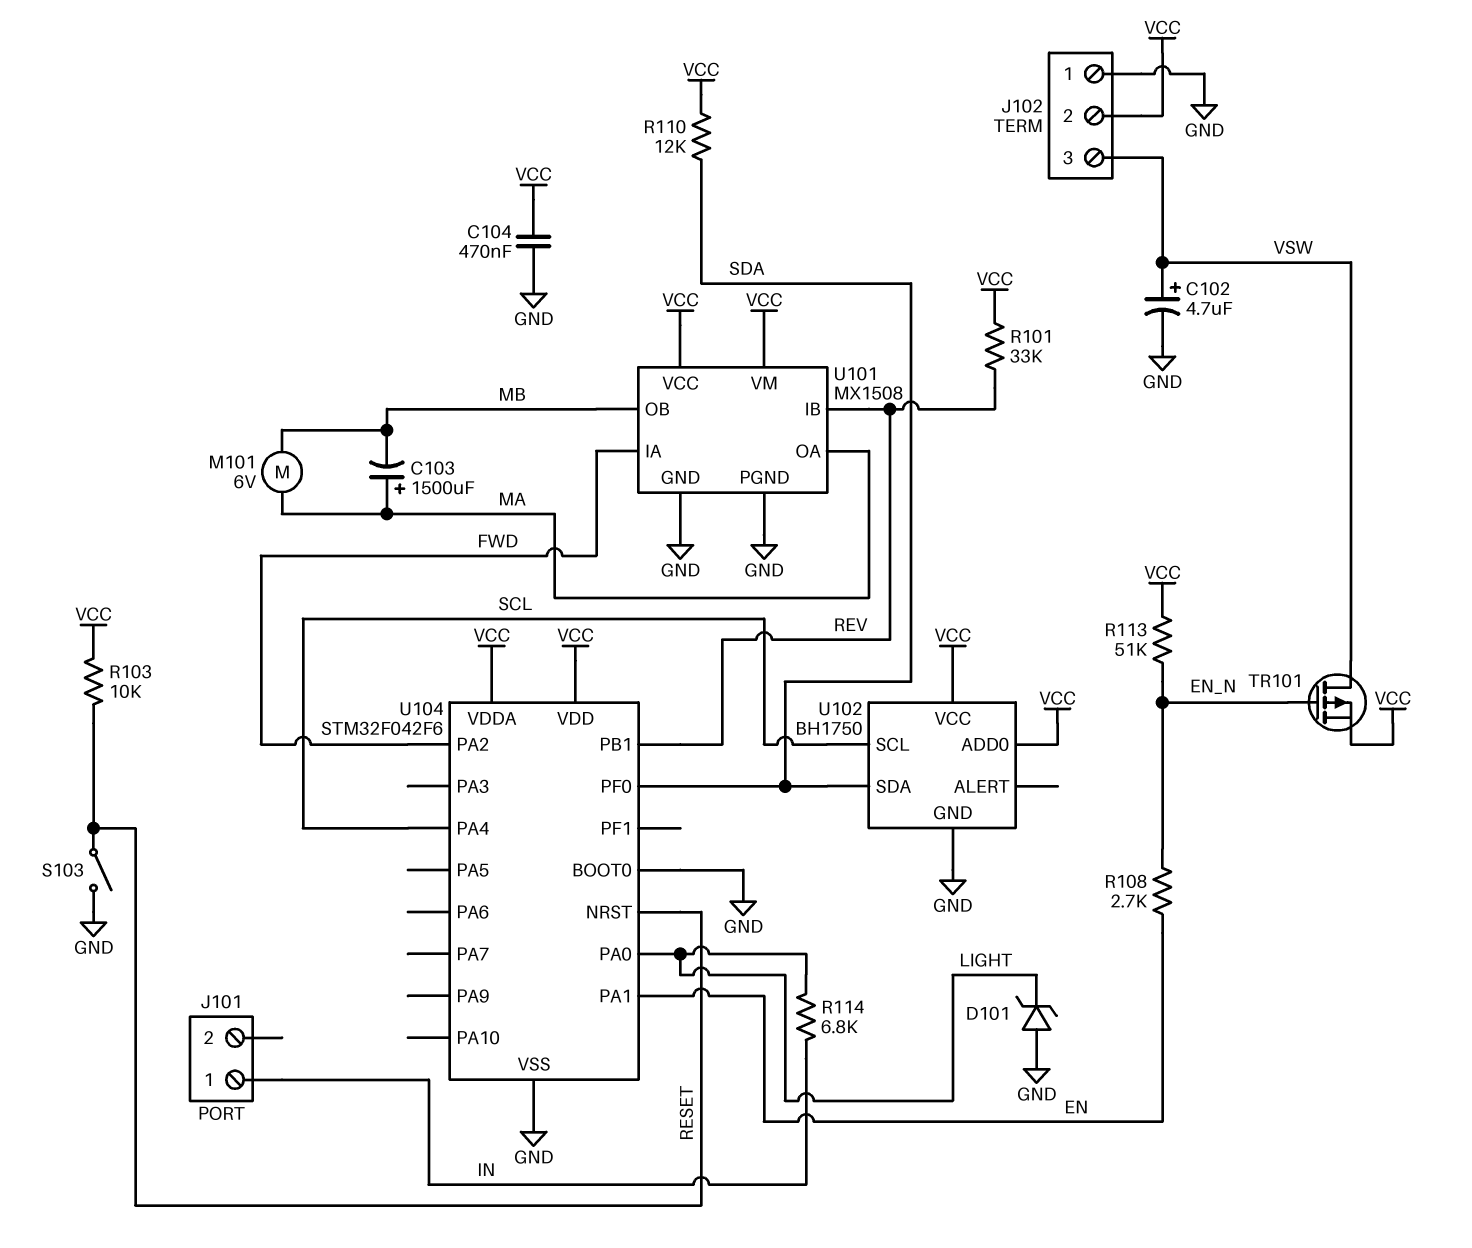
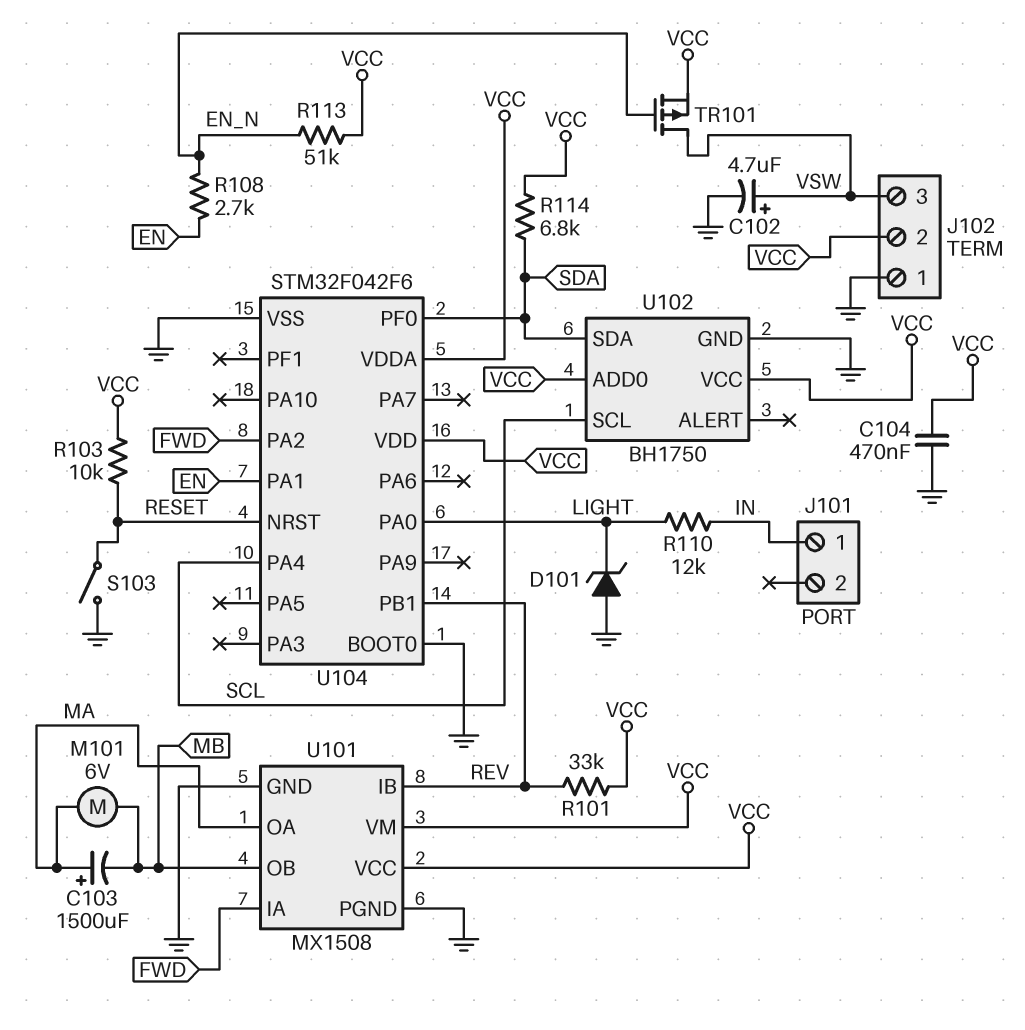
R110: 12k (SDA, VCC) -> 12k (IN, LIGHT)
R114: 6.8k (IN, LIGHT) -> 6.8k (SDA, VCC)

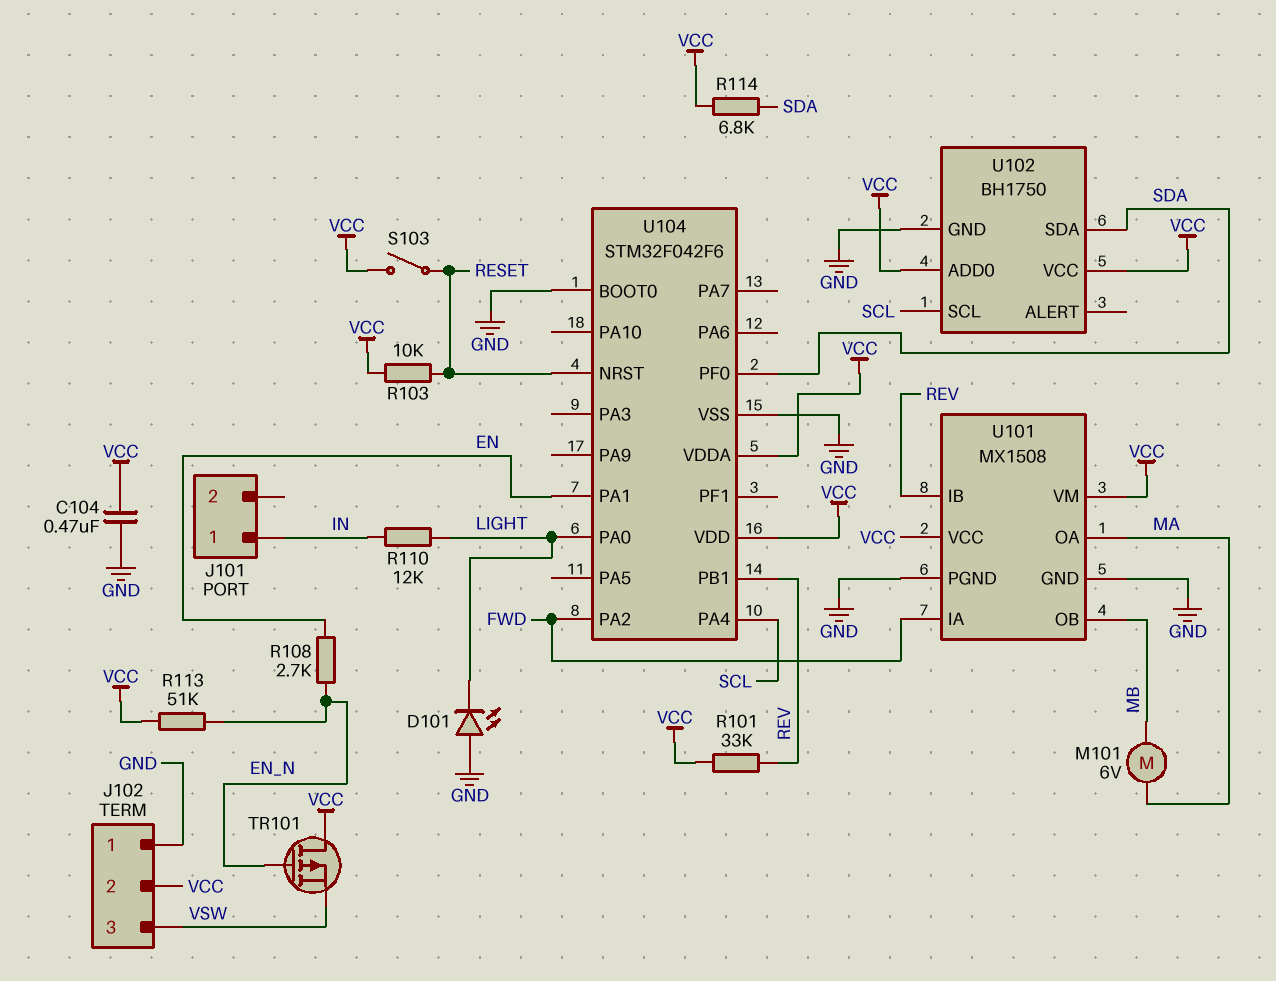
C102: 4.7uF (plus VSW, minus GND) -> none
C103: 1500uF (plus MA, minus MB) -> none
D101: zener (A GND, K LIGHT) -> LED (A GND, K LIGHT)
S103: switch (GND, RESET) -> switch (RESET, VCC)
TR101: PMOS (G EN_N, D VSW, S VCC) -> PMOS (G EN_N, D VCC, S VSW)

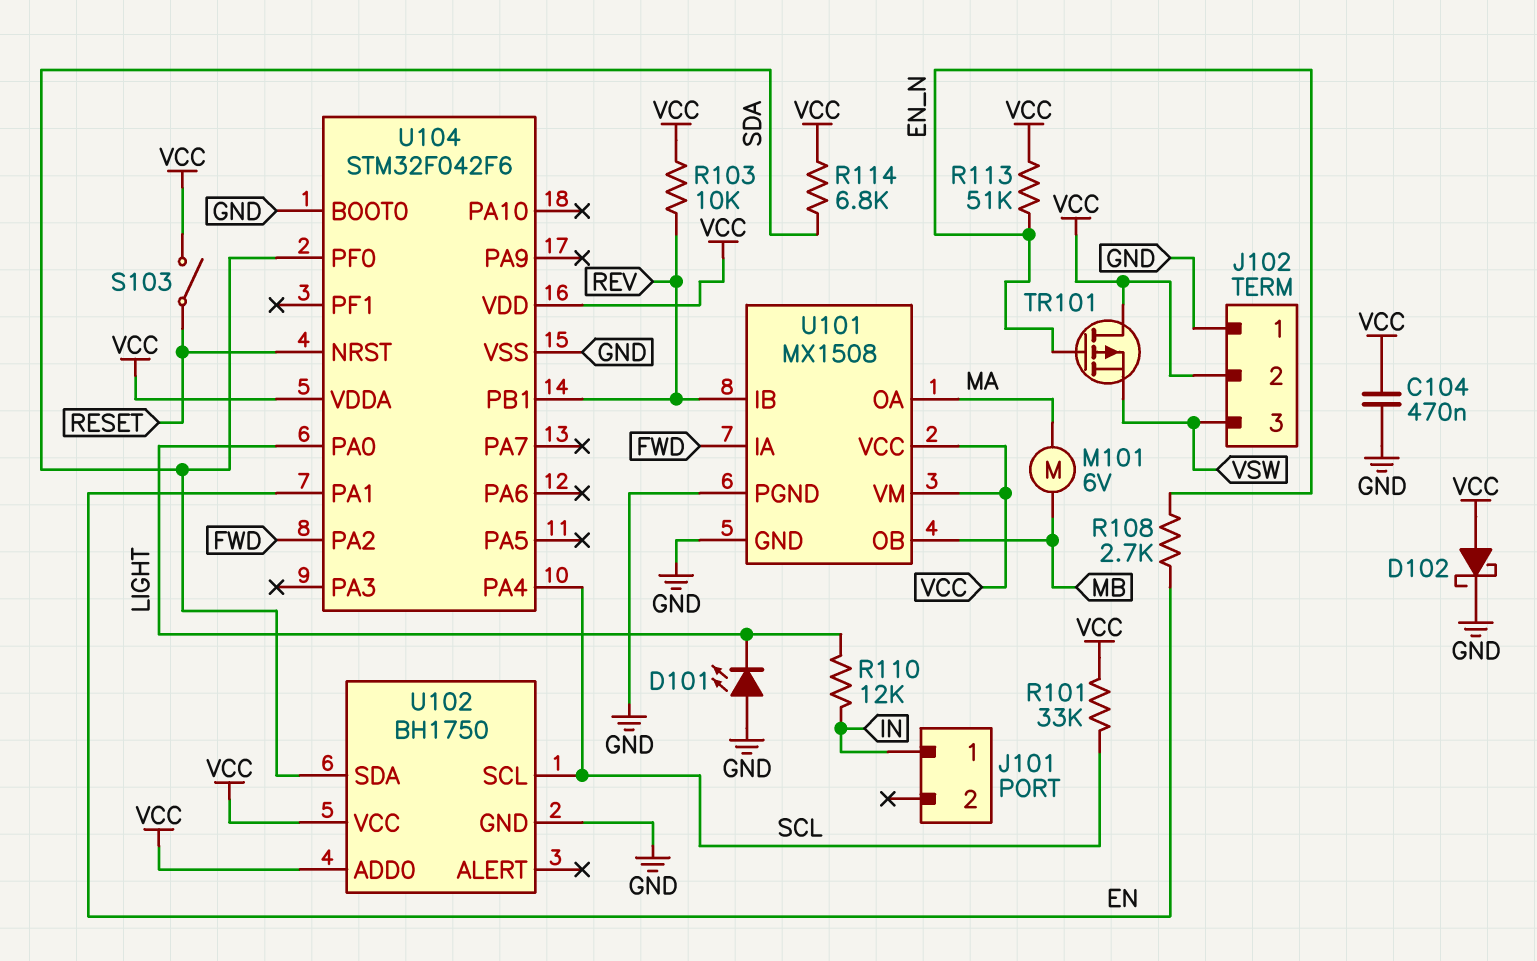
D102: none -> schottky (A VCC, K GND)
R101: 33k (REV, VCC) -> 33k (SCL, VCC)
R103: 10k (RESET, VCC) -> 10k (REV, VCC)

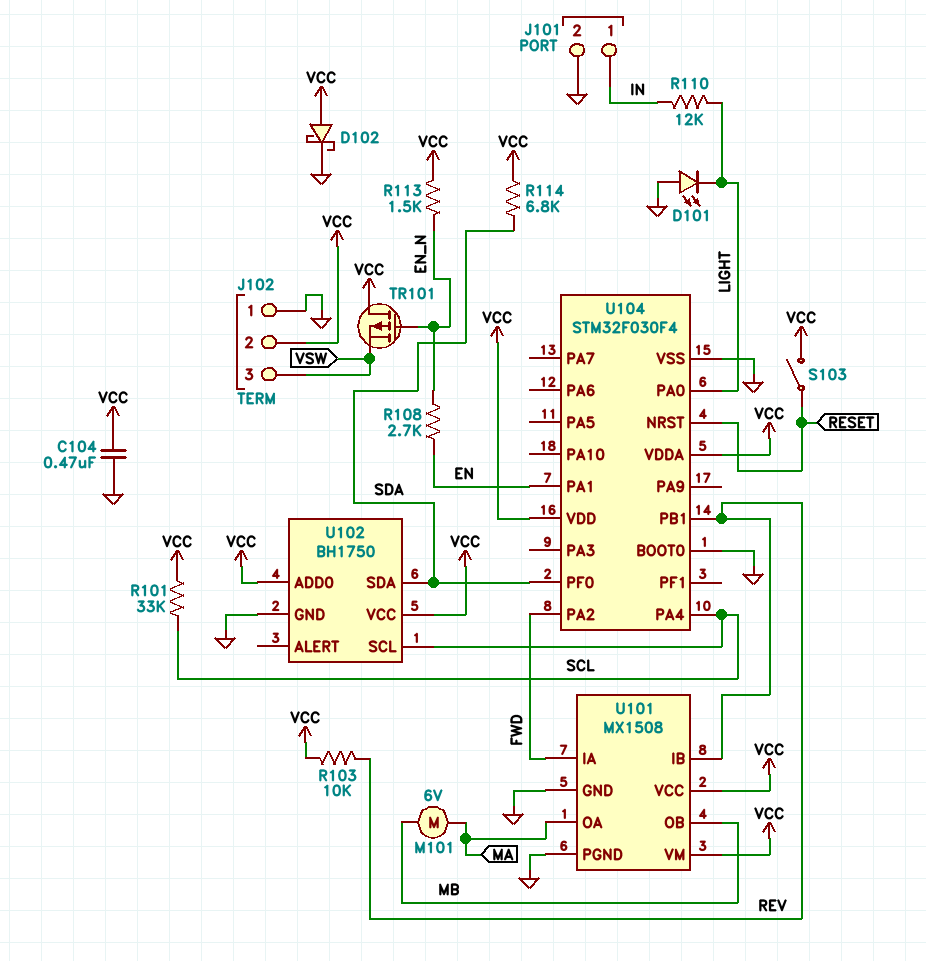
J101 pin 2: none -> GND
R113: 51k (EN_N, VCC) -> 1.5k (EN_N, VCC)
U104: STM32F042F6 -> STM32F030F4

